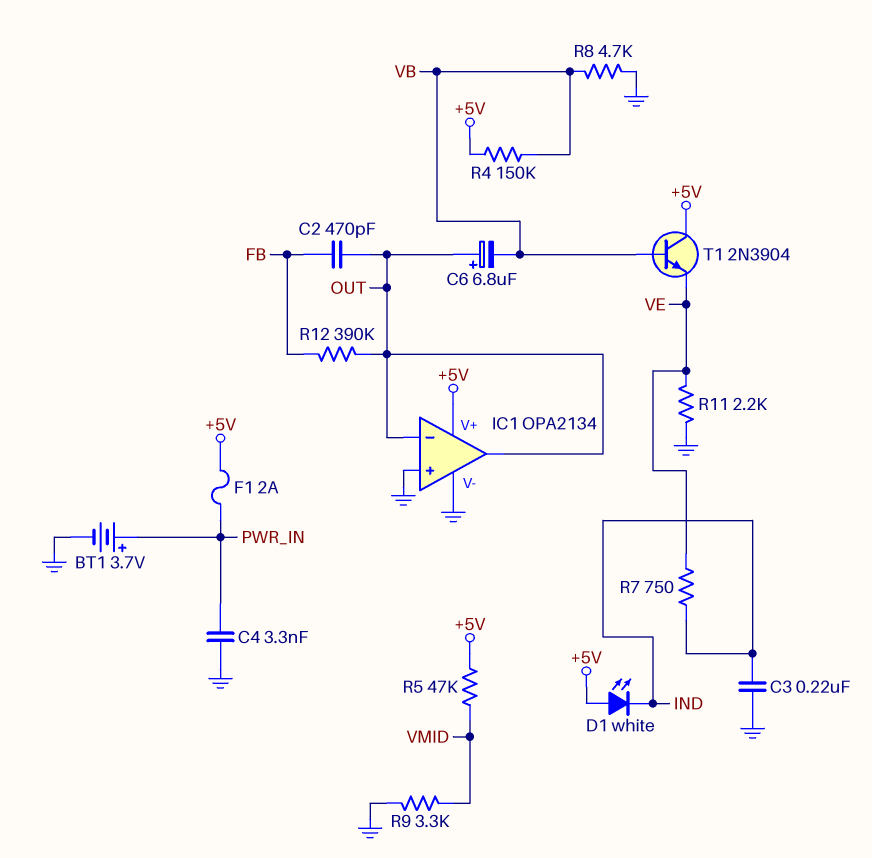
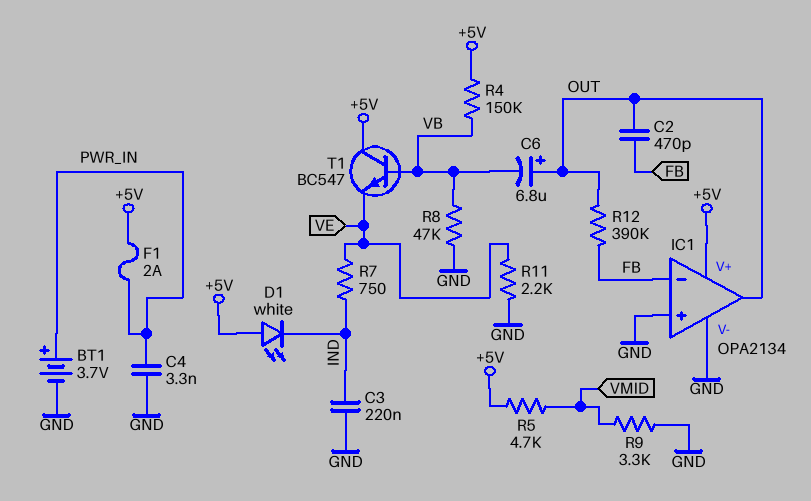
IC1 pin in-: OUT -> FB
R5: 47k (+5V, VMID) -> 4.7k (+5V, VMID)
R8: 4.7k (GND, VB) -> 47k (GND, VB)
T1: NPN 2N3904 (B VB, C +5V, E VE) -> NPN BC547 (B VB, C +5V, E VE)

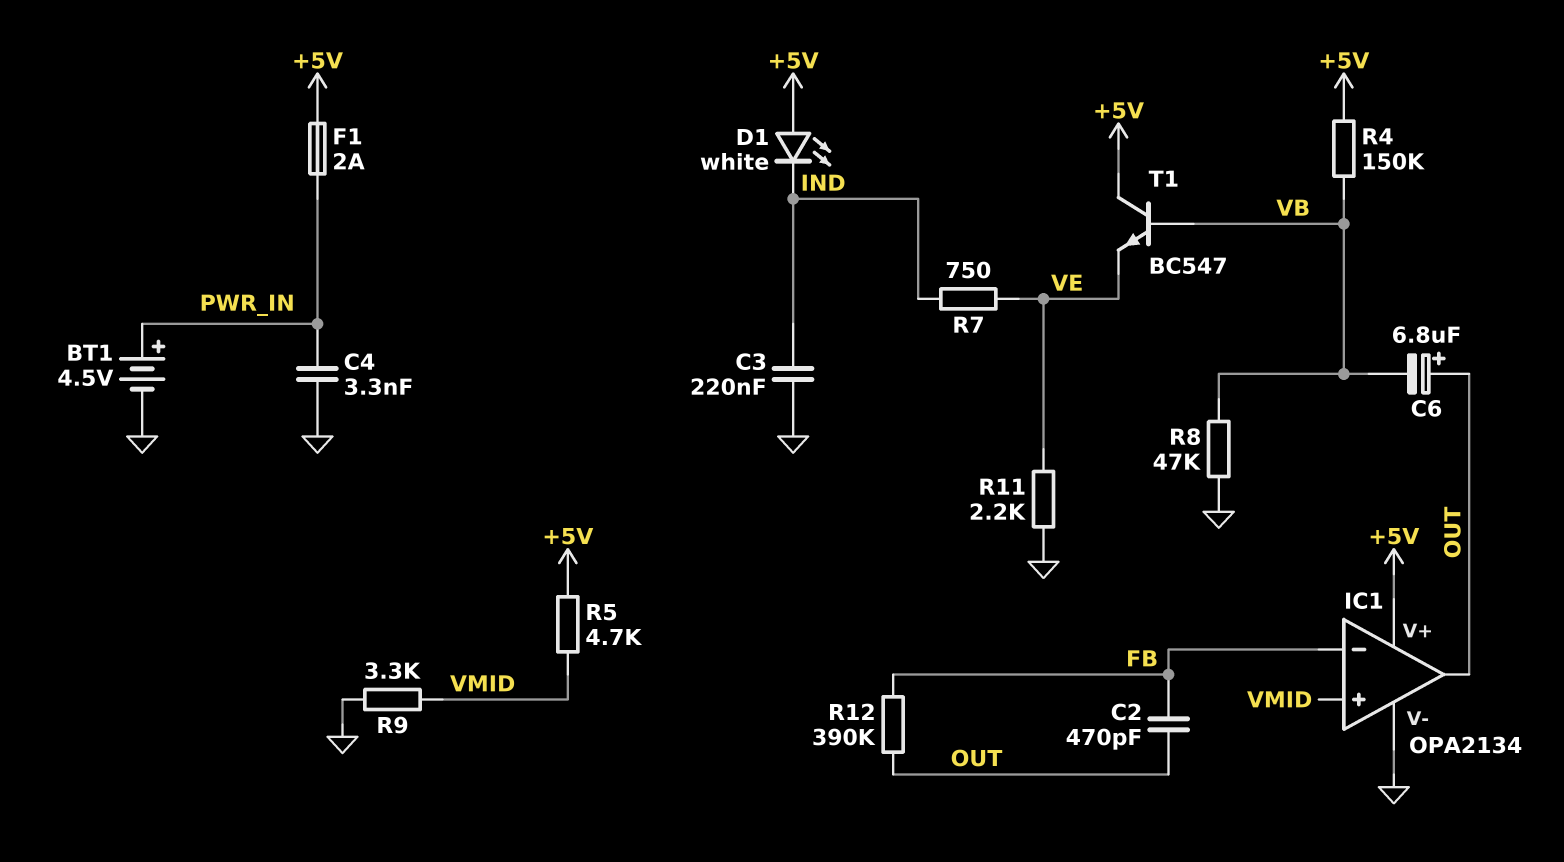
BT1: 3.7V (plus PWR_IN, minus GND) -> 4.5V (plus PWR_IN, minus GND)
IC1 pin in+: GND -> VMID

